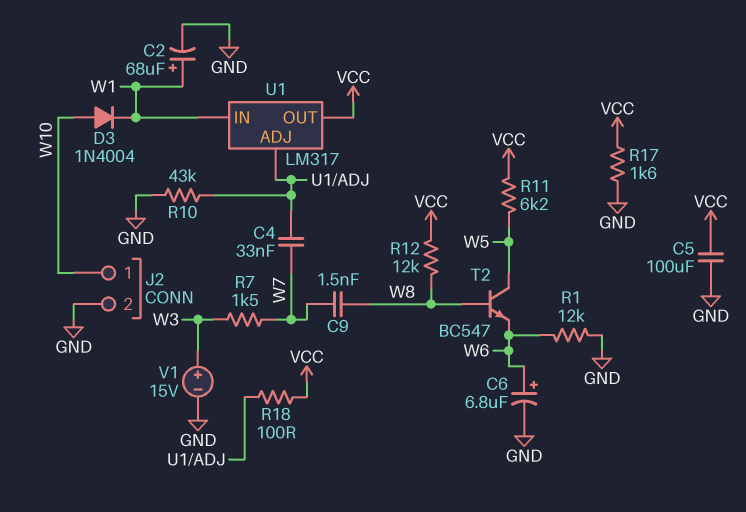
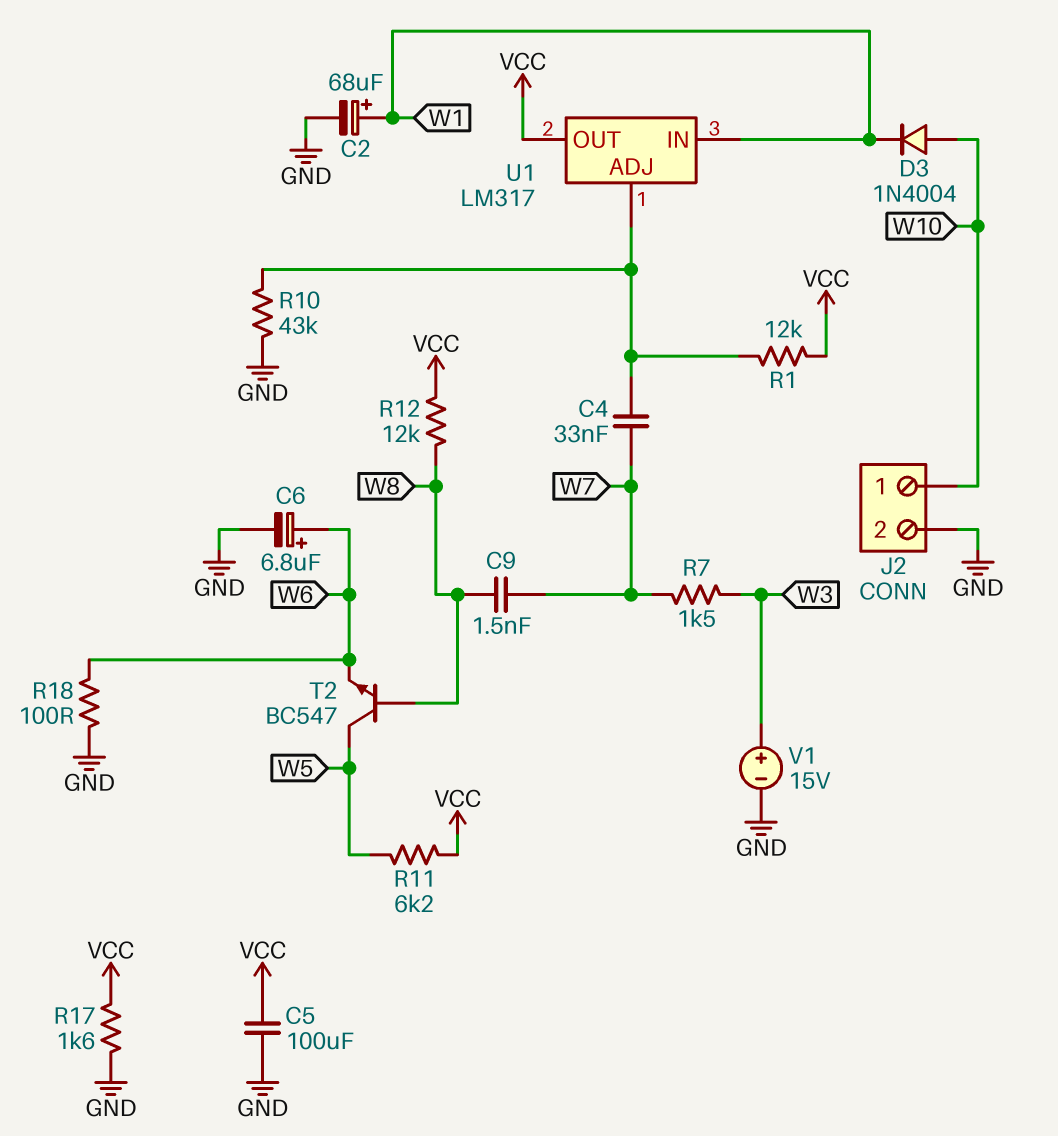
R1: 12k (GND, W6) -> 12k (U1/ADJ, VCC)
R18: 100 (U1/ADJ, VCC) -> 100 (GND, W6)

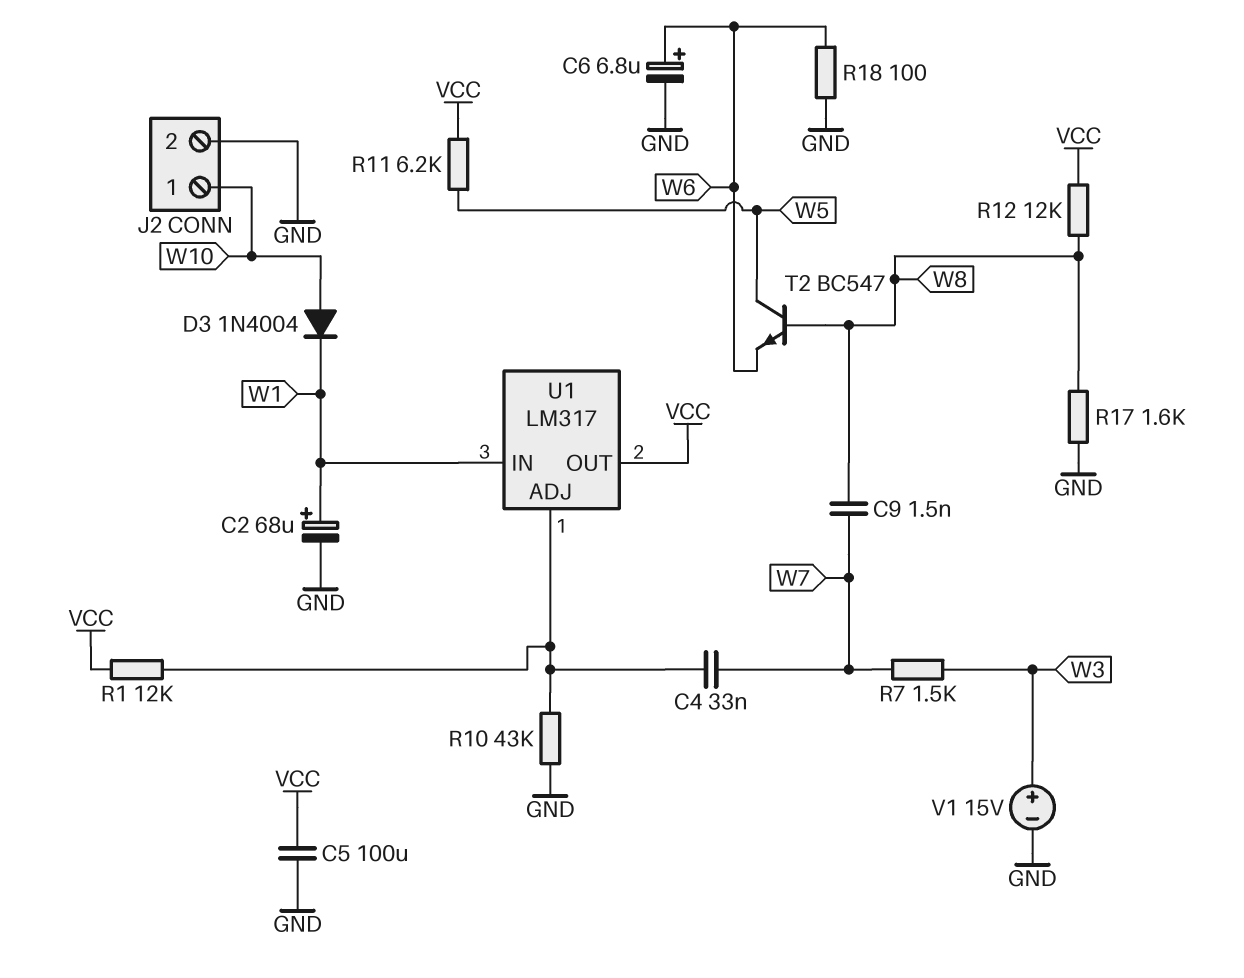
R17: 1.6k (GND, VCC) -> 1.6k (GND, W8)

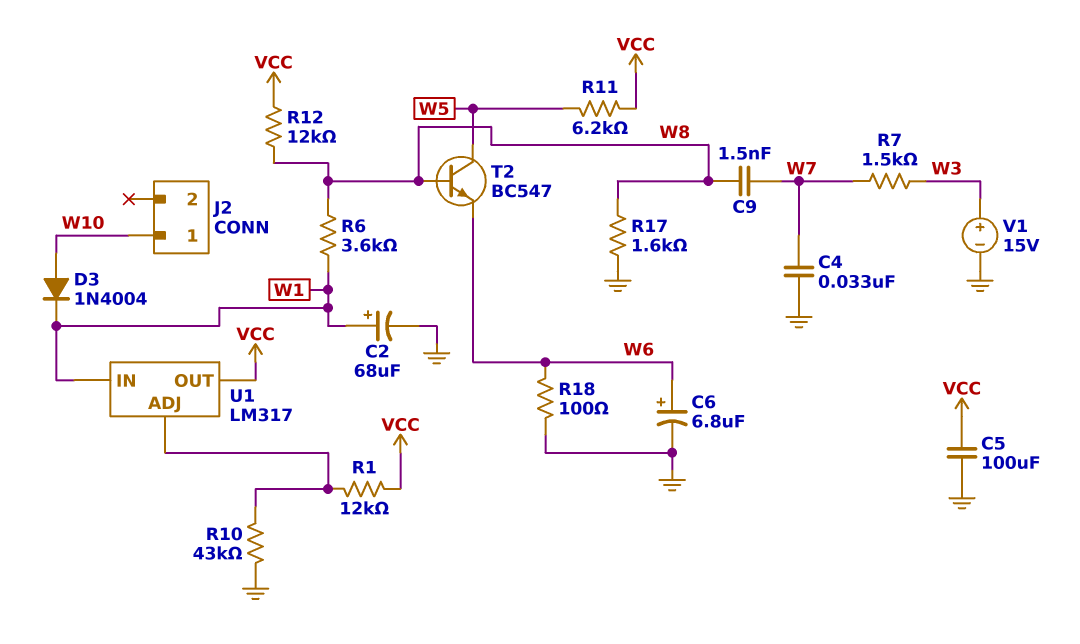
C4: 33nF (U1/ADJ, W7) -> 33nF (GND, W7)
J2 pin 2: GND -> none
R6: none -> 3.6k (W1, W8)

